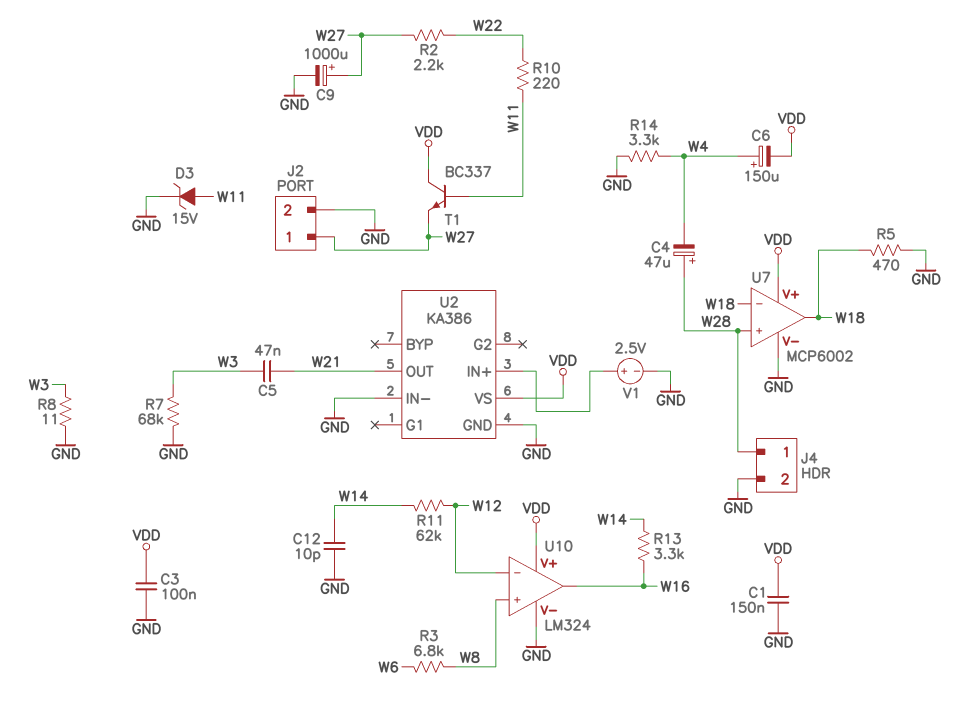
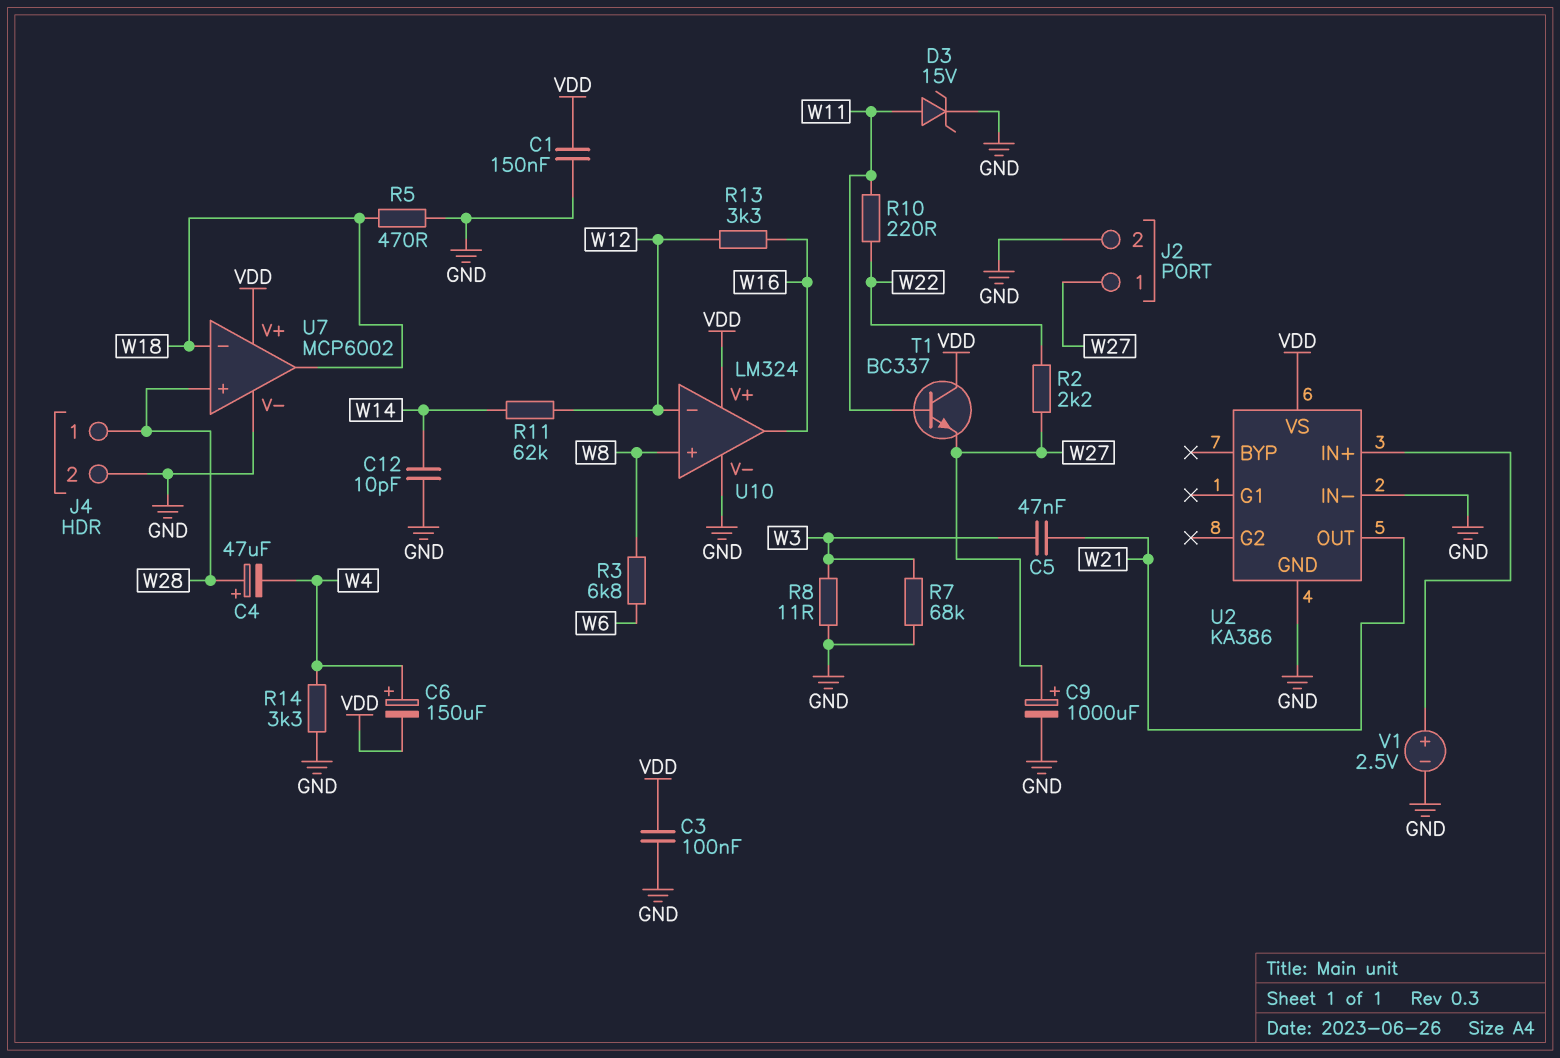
R13: 3.3k (W14, W16) -> 3.3k (W12, W16)

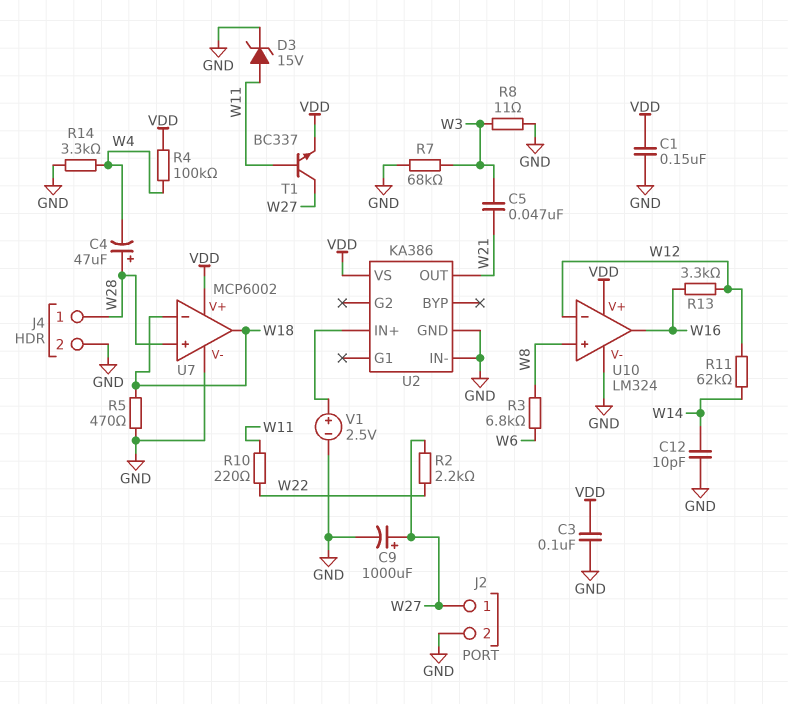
C6: 150uF (plus W4, minus VDD) -> none
R4: none -> 100k (VDD, W4)
T1: NPN BC337 (B W11, C VDD, E W27) -> NPN BC337 (B W11, C W27, E VDD)

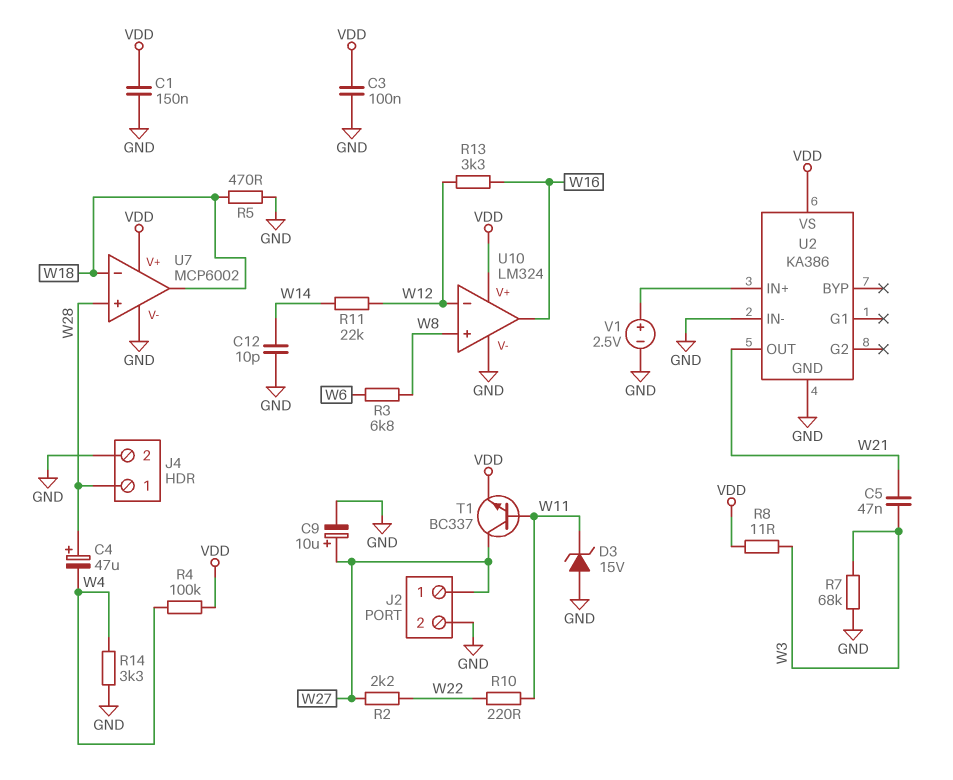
C9: 1000uF (plus W27, minus GND) -> 10uF (plus W27, minus GND)
D3: zener 15V (A W11, K GND) -> zener 15V (A GND, K W11)
R8: 11 (GND, W3) -> 11 (VDD, W3)
R11: 62k (W12, W14) -> 22k (W12, W14)

